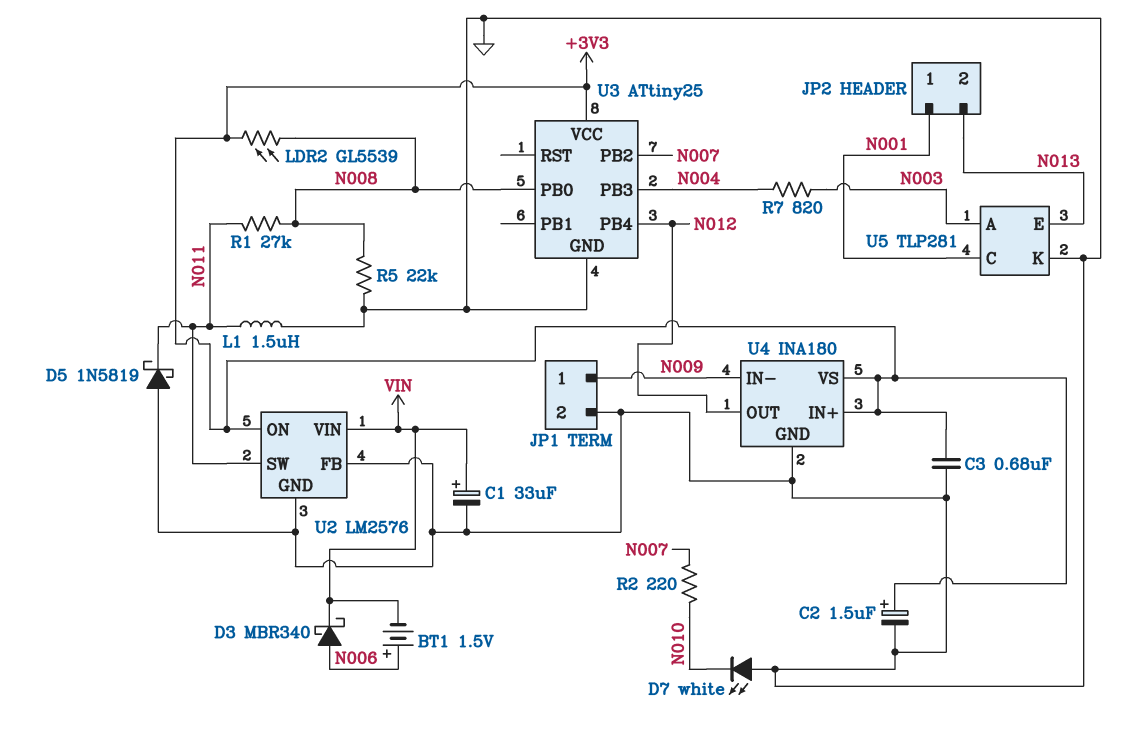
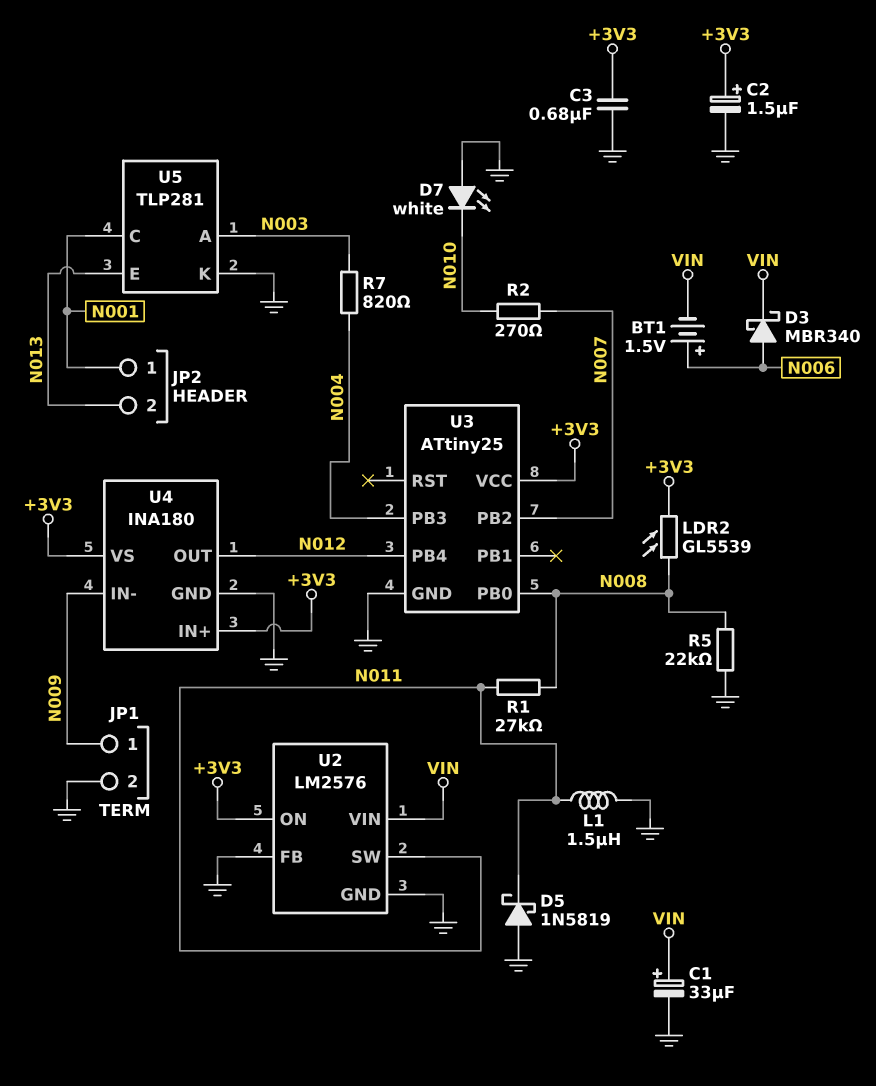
R2: 220 (N007, N010) -> 270 (N007, N010)

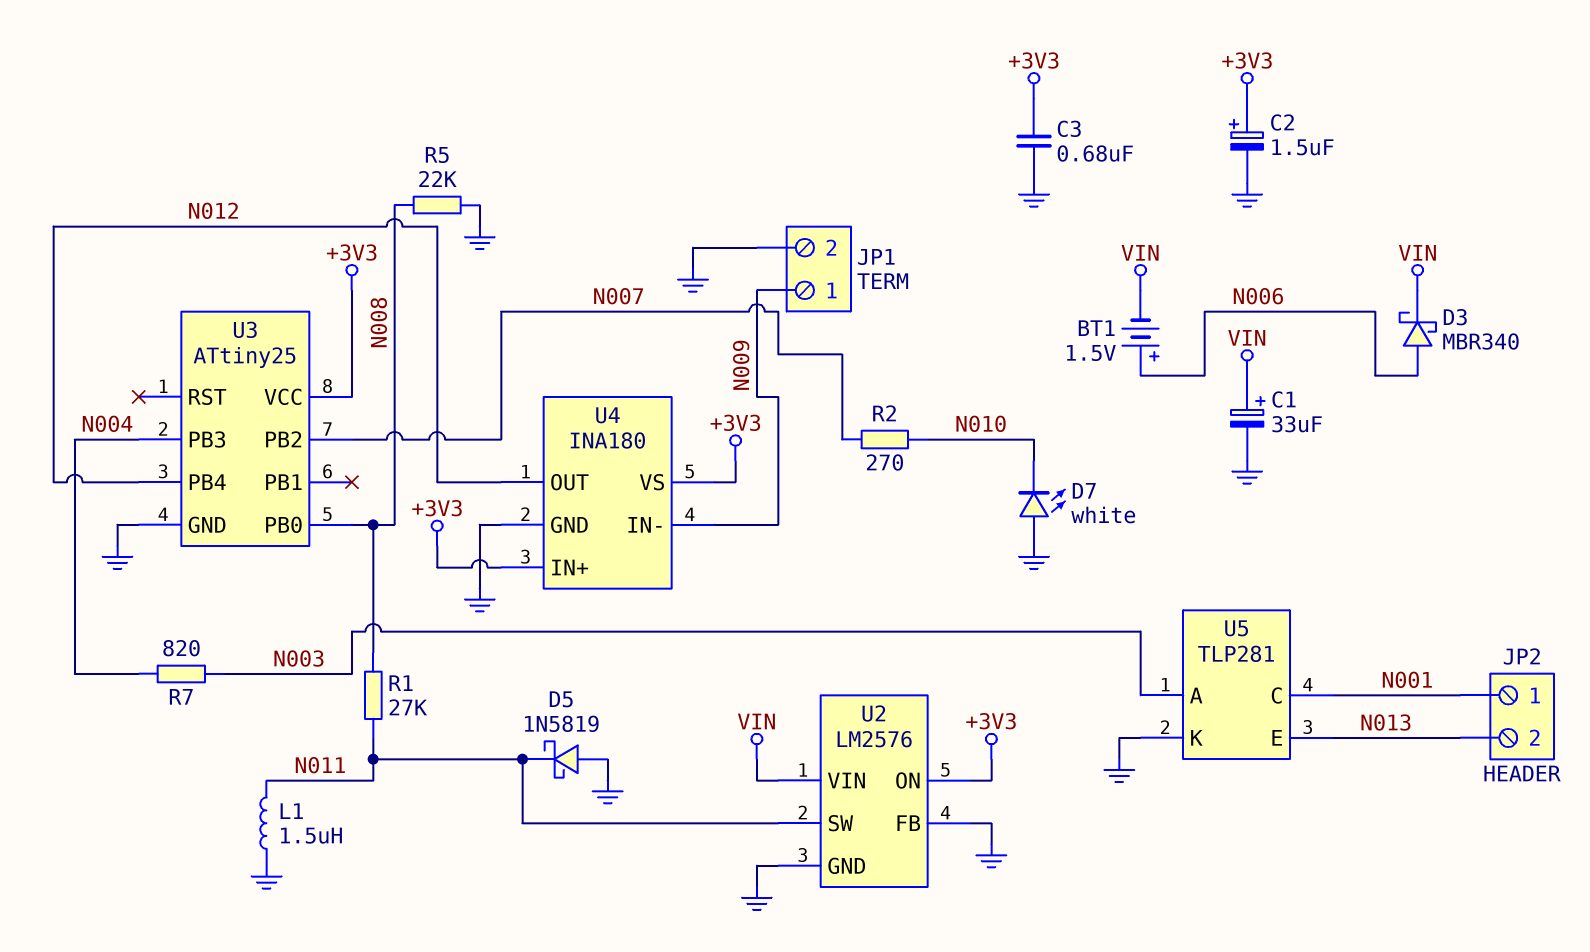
LDR2: GL5539 (+3V3, N008) -> none

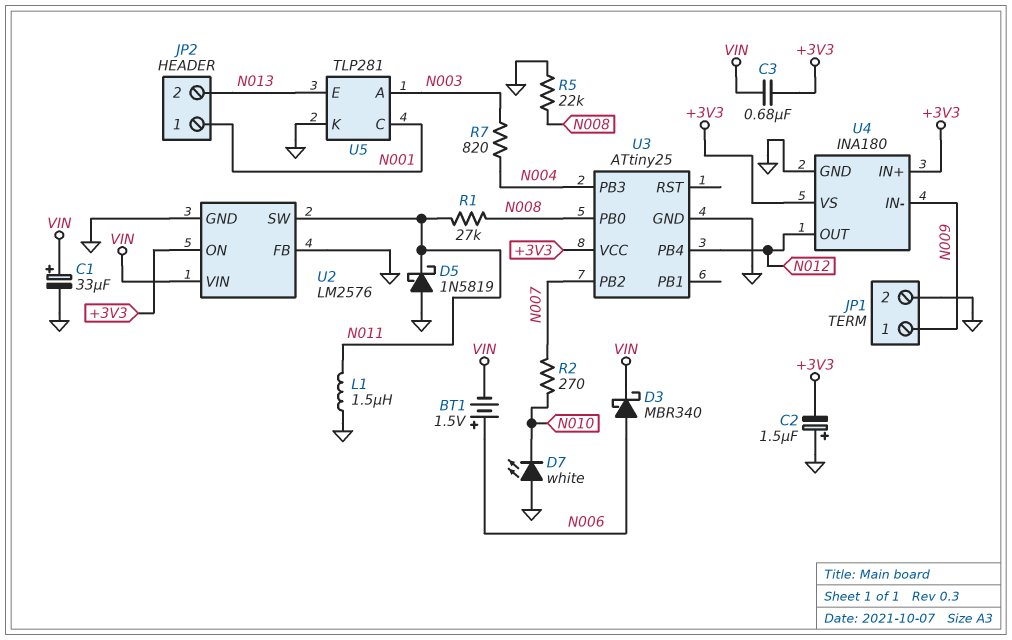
C2: 1.5uF (plus +3V3, minus GND) -> 1.5uF (plus GND, minus +3V3)
C3: 680nF (+3V3, GND) -> 680nF (+3V3, VIN)

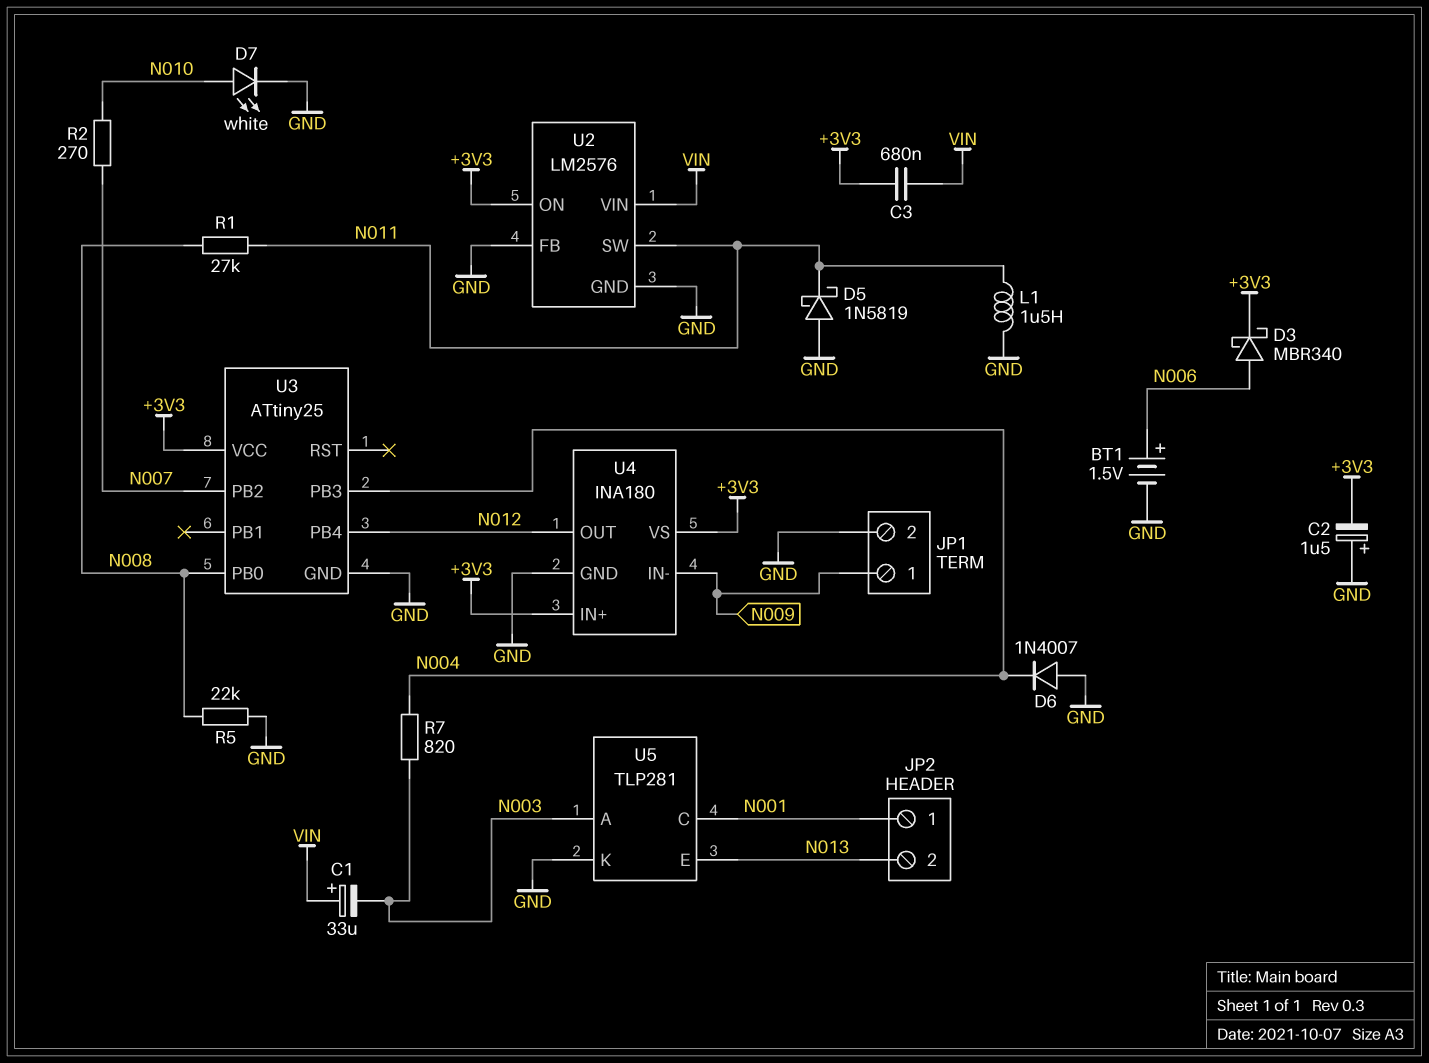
BT1: 1.5V (plus N006, minus VIN) -> 1.5V (plus N006, minus GND)
C1: 33uF (plus VIN, minus GND) -> 33uF (plus VIN, minus N003)
D3: schottky MBR340 (A N006, K VIN) -> schottky MBR340 (A N006, K +3V3)
D6: none -> diode 1N4007 (A GND, K N004)
D7: LED white (A GND, K N010) -> LED white (A N010, K GND)

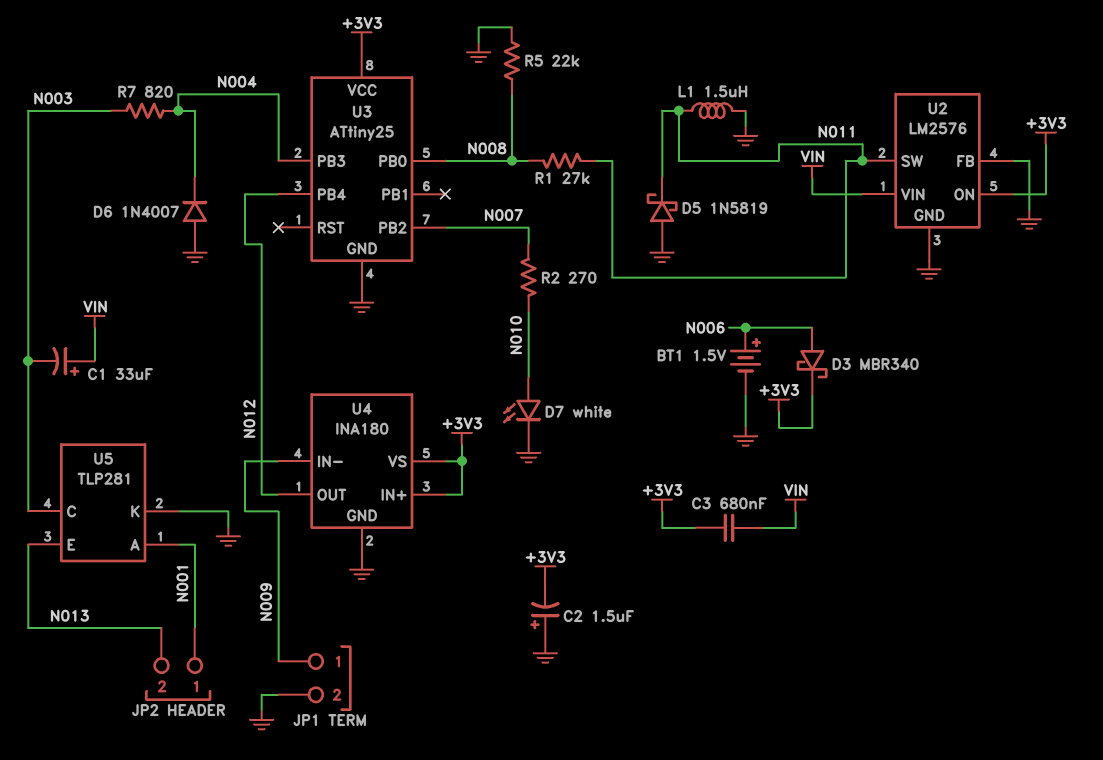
U5 pin A: N003 -> N001
U5 pin C: N001 -> N003

